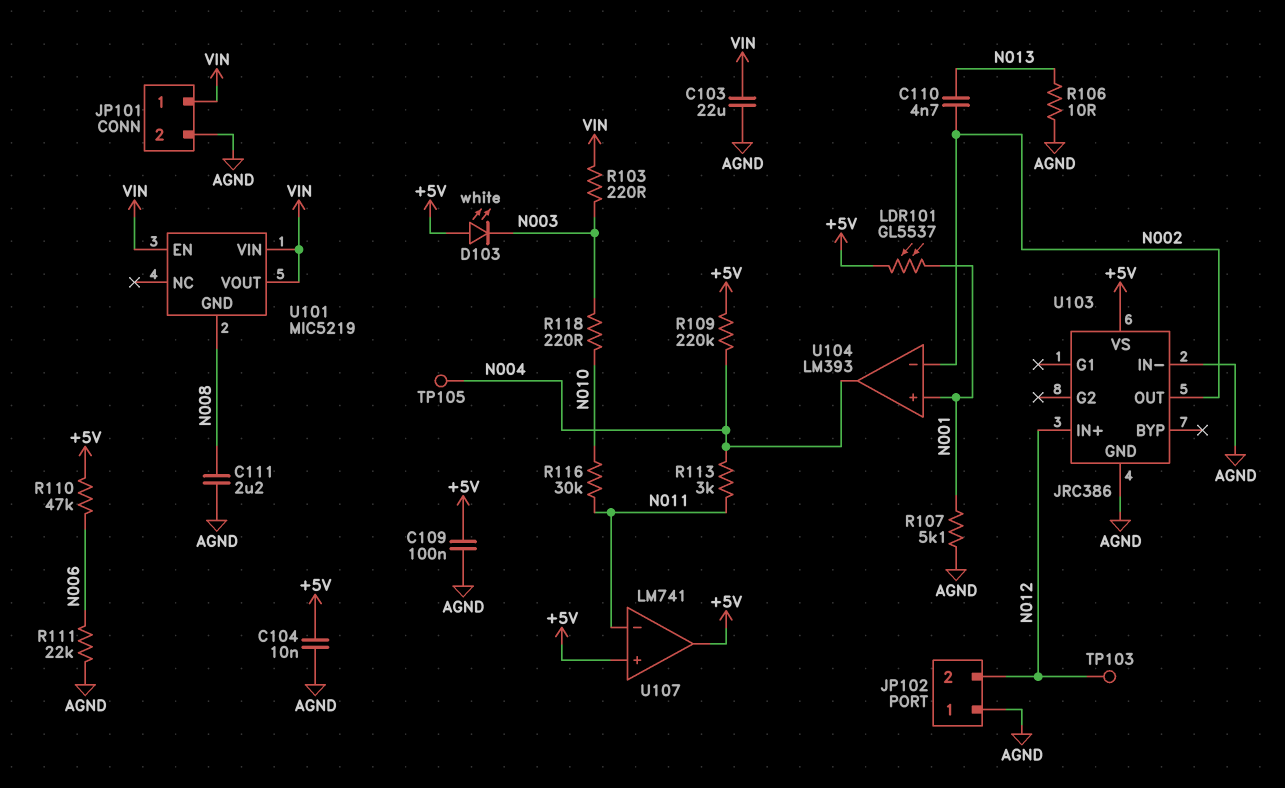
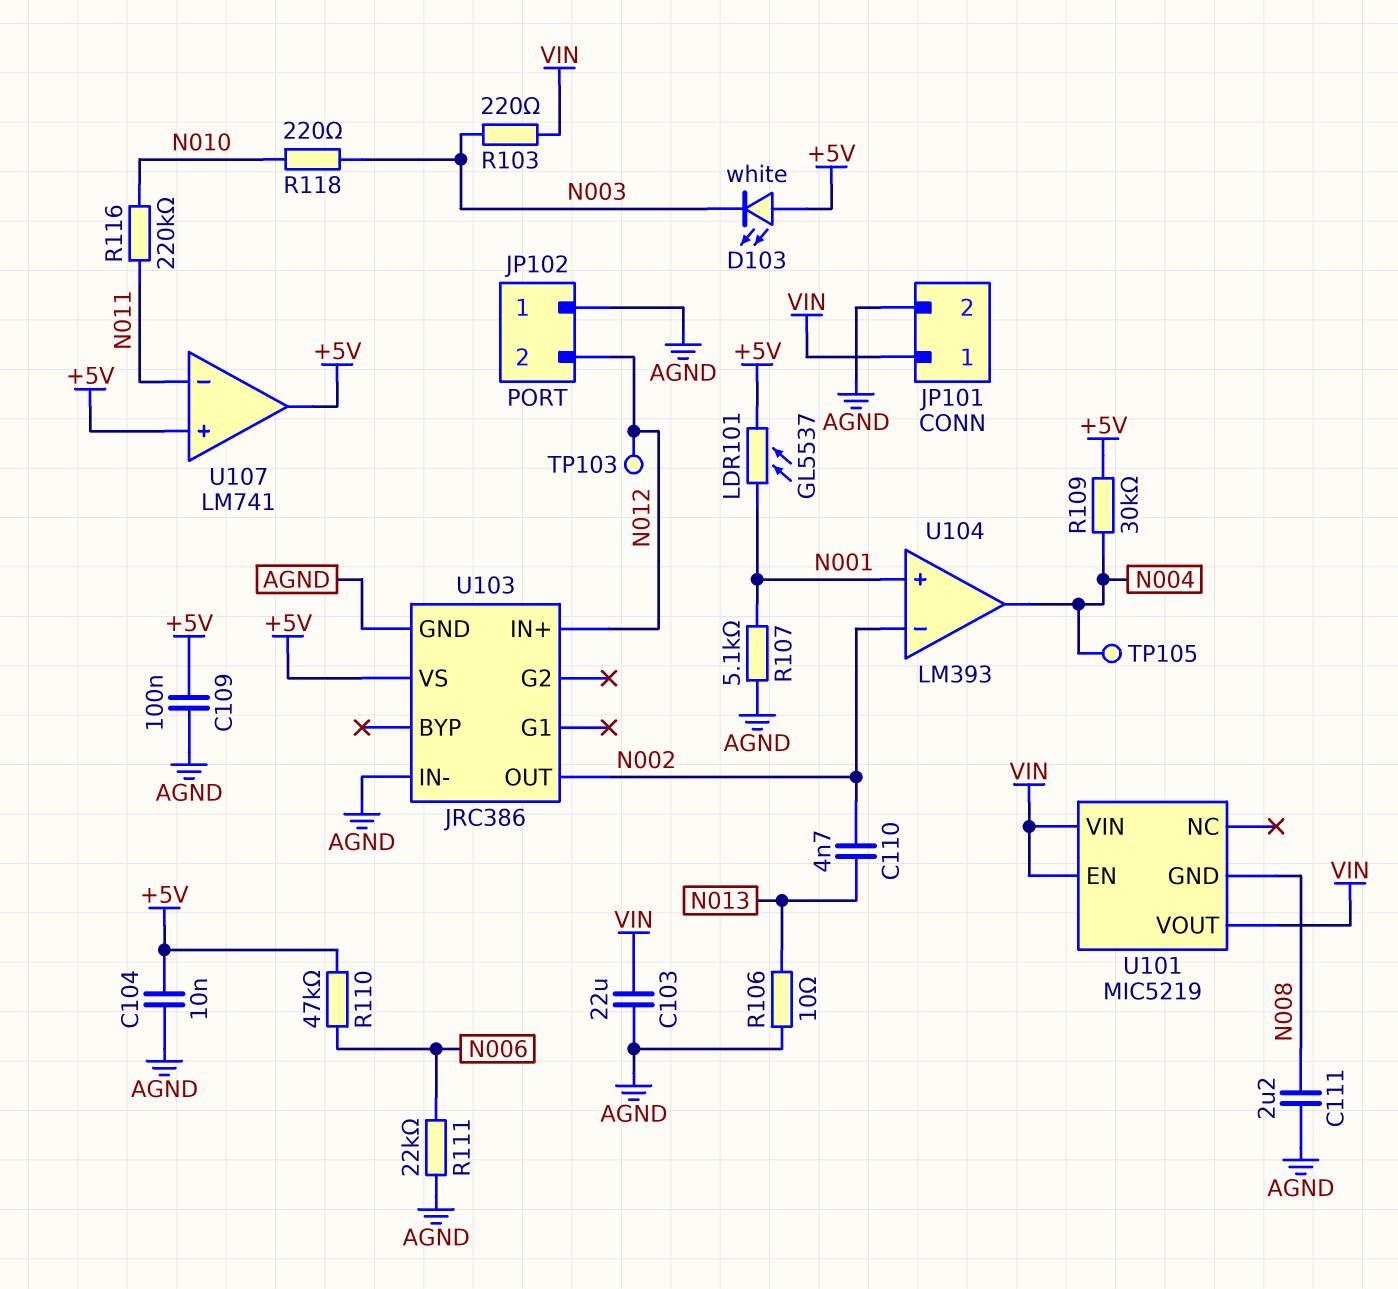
R109: 220k (+5V, N004) -> 30k (+5V, N004)
R113: 3k (N004, N011) -> none
R116: 30k (N010, N011) -> 220k (N010, N011)

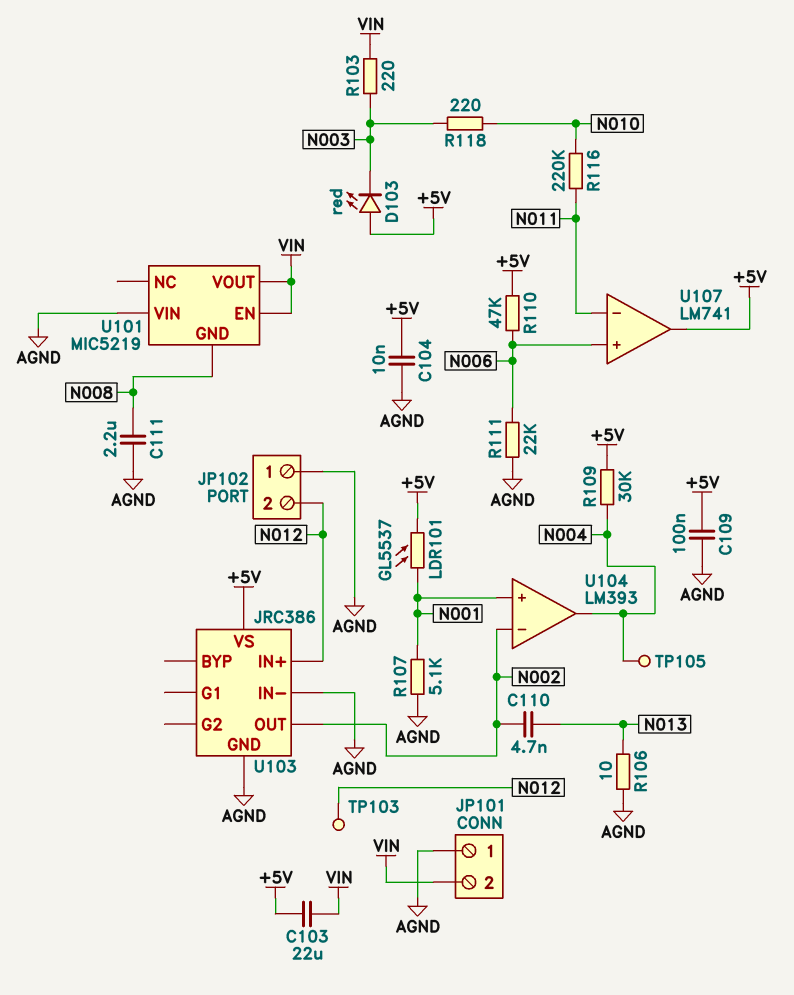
C103: 22uF (AGND, VIN) -> 22uF (+5V, VIN)
D103: LED white (A +5V, K N003) -> LED red (A +5V, K N003)
JP101 pin 1: VIN -> AGND
JP101 pin 2: AGND -> VIN
U101 pin VIN: VIN -> AGND
U107 pin in+: +5V -> N006

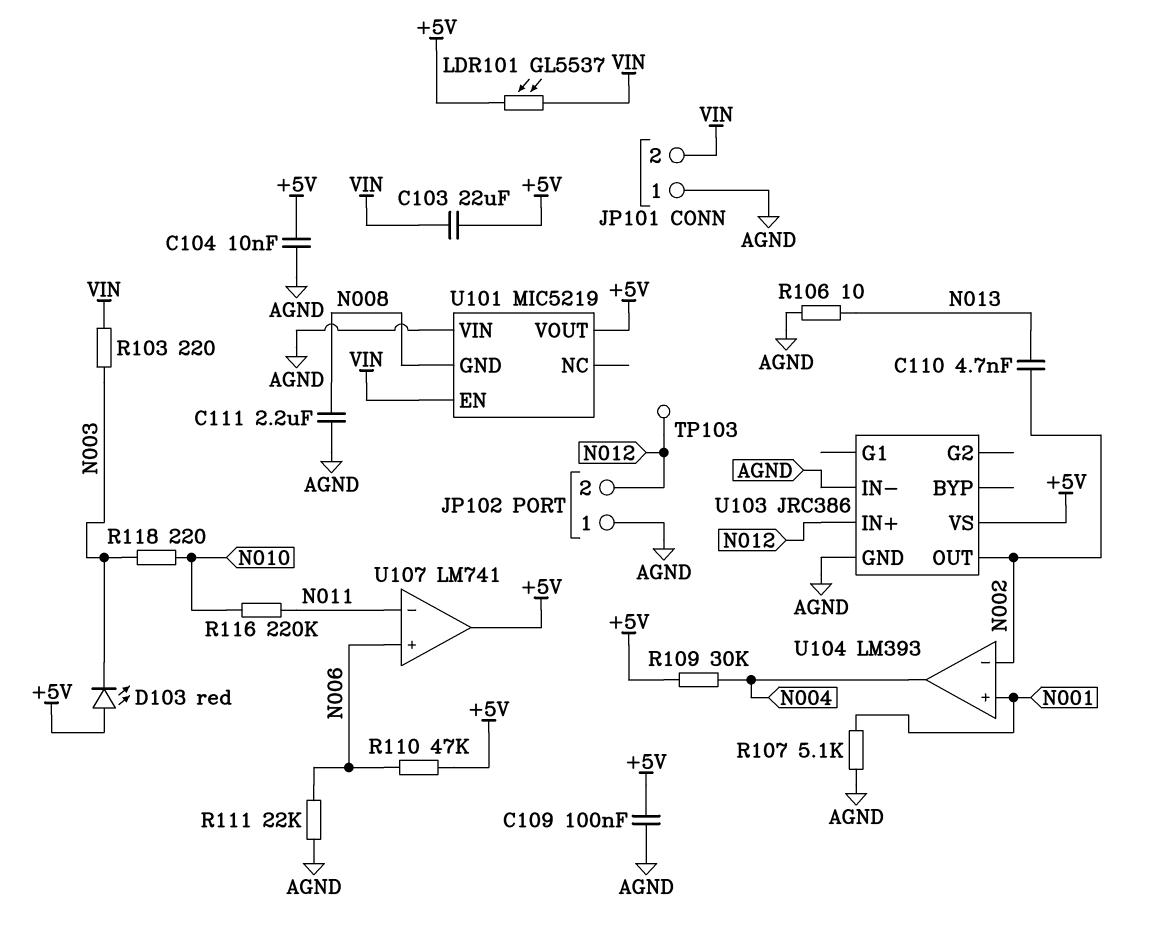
LDR101: GL5537 (+5V, N001) -> GL5537 (+5V, VIN)
TP105: test point (N004) -> none
U101 pin VOUT: VIN -> +5V

